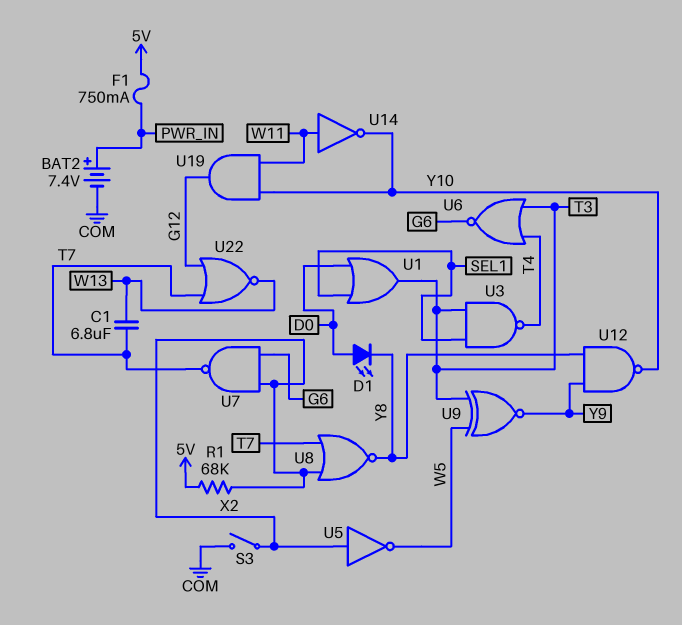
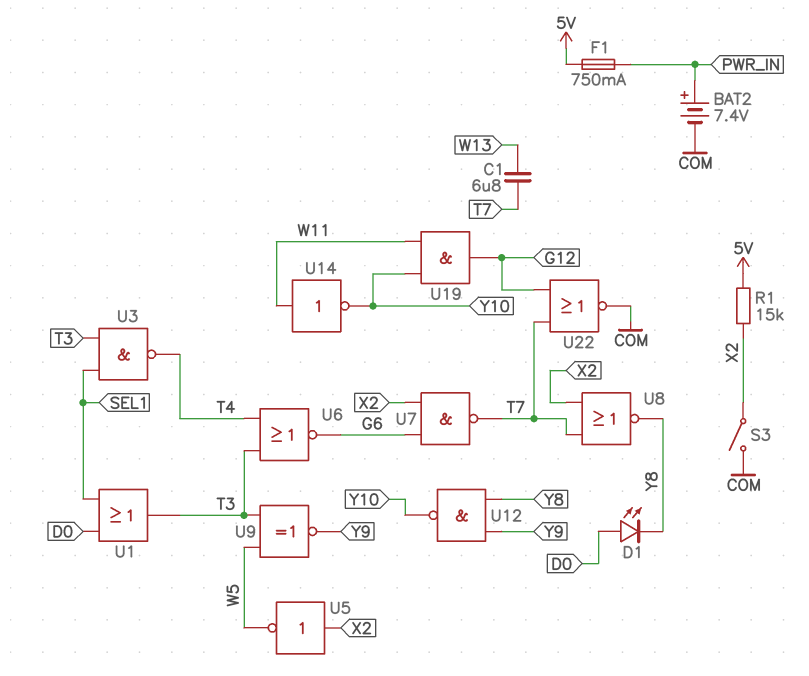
R1: 68k (5V, X2) -> 15k (5V, X2)
U22: NOR (in G12, in T7, out W13) -> NOR (in G12, in T7, out COM)

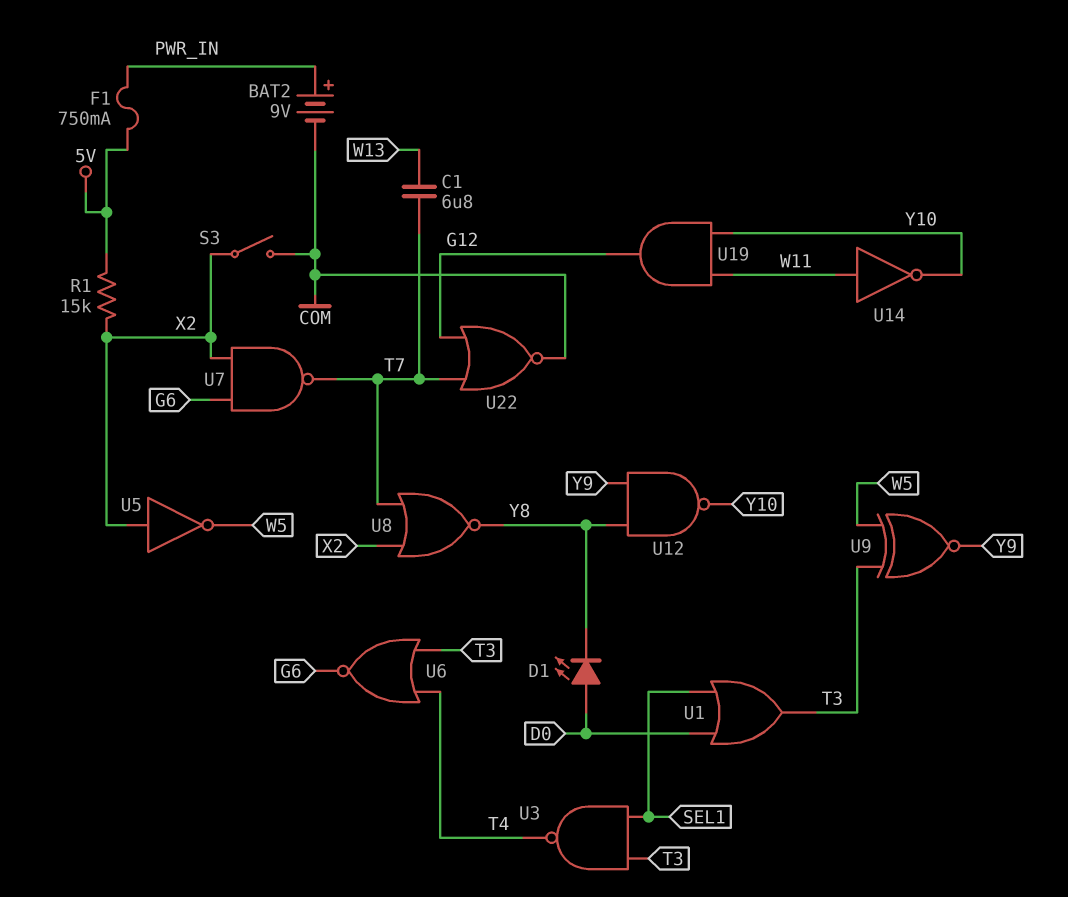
BAT2: 7.4V (plus PWR_IN, minus COM) -> 9V (plus PWR_IN, minus COM)

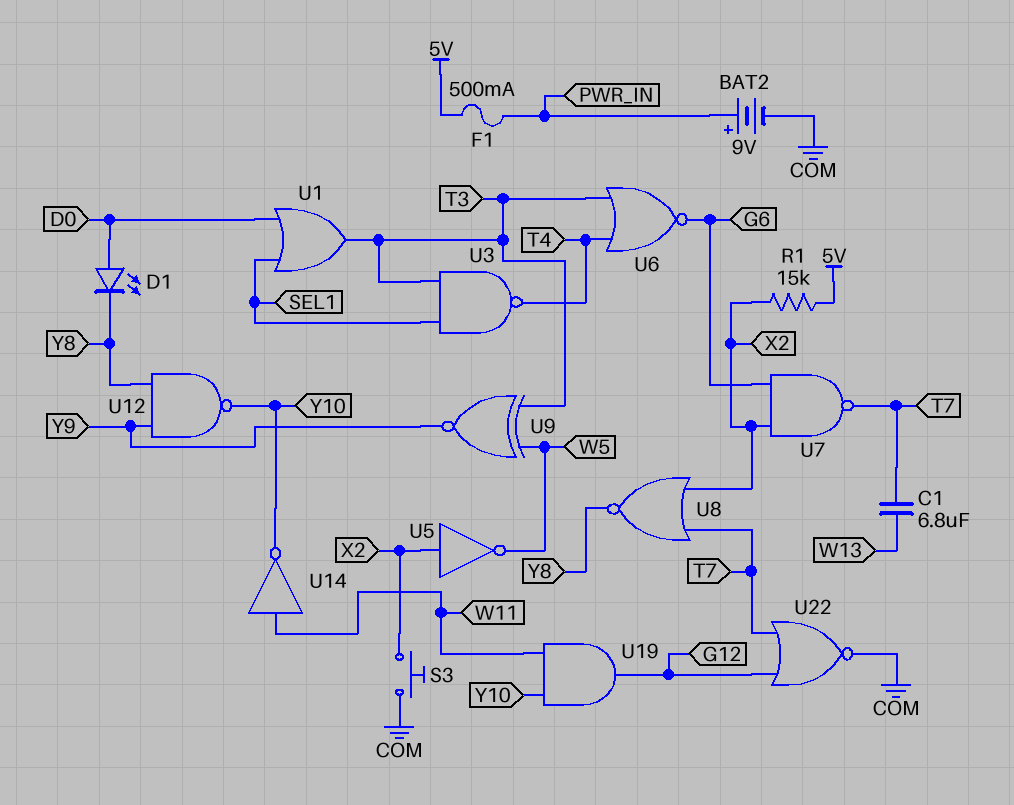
F1: 750mA (5V, PWR_IN) -> 500mA (5V, PWR_IN)
S3: switch (COM, X2) -> button (COM, X2)

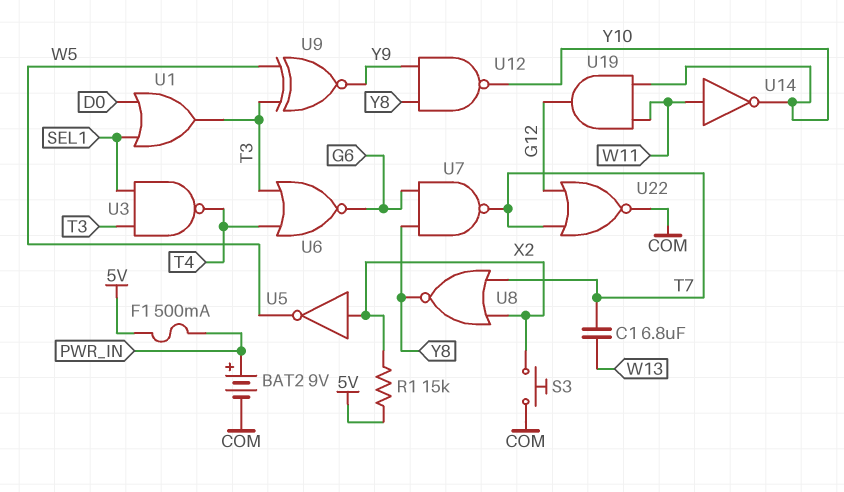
D1: LED (A D0, K Y8) -> none
U7: NAND (in G6, in X2, out T7) -> NAND (in G6, in Y8, out T7)

